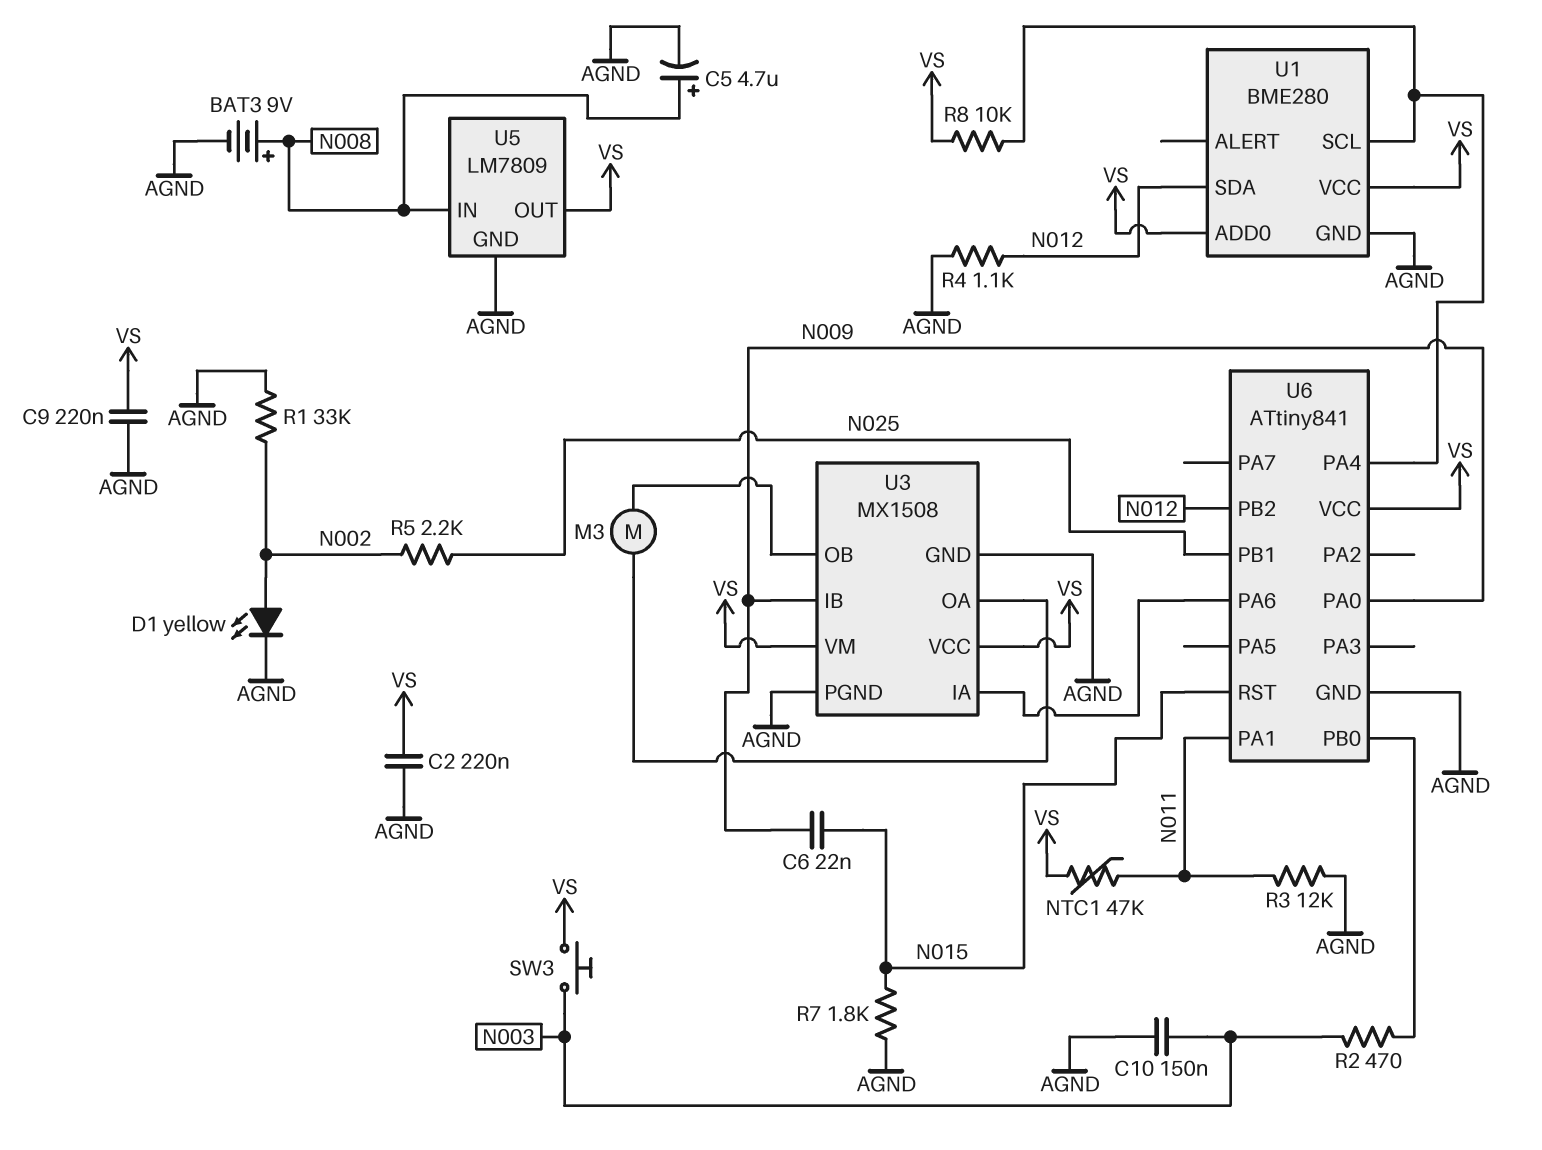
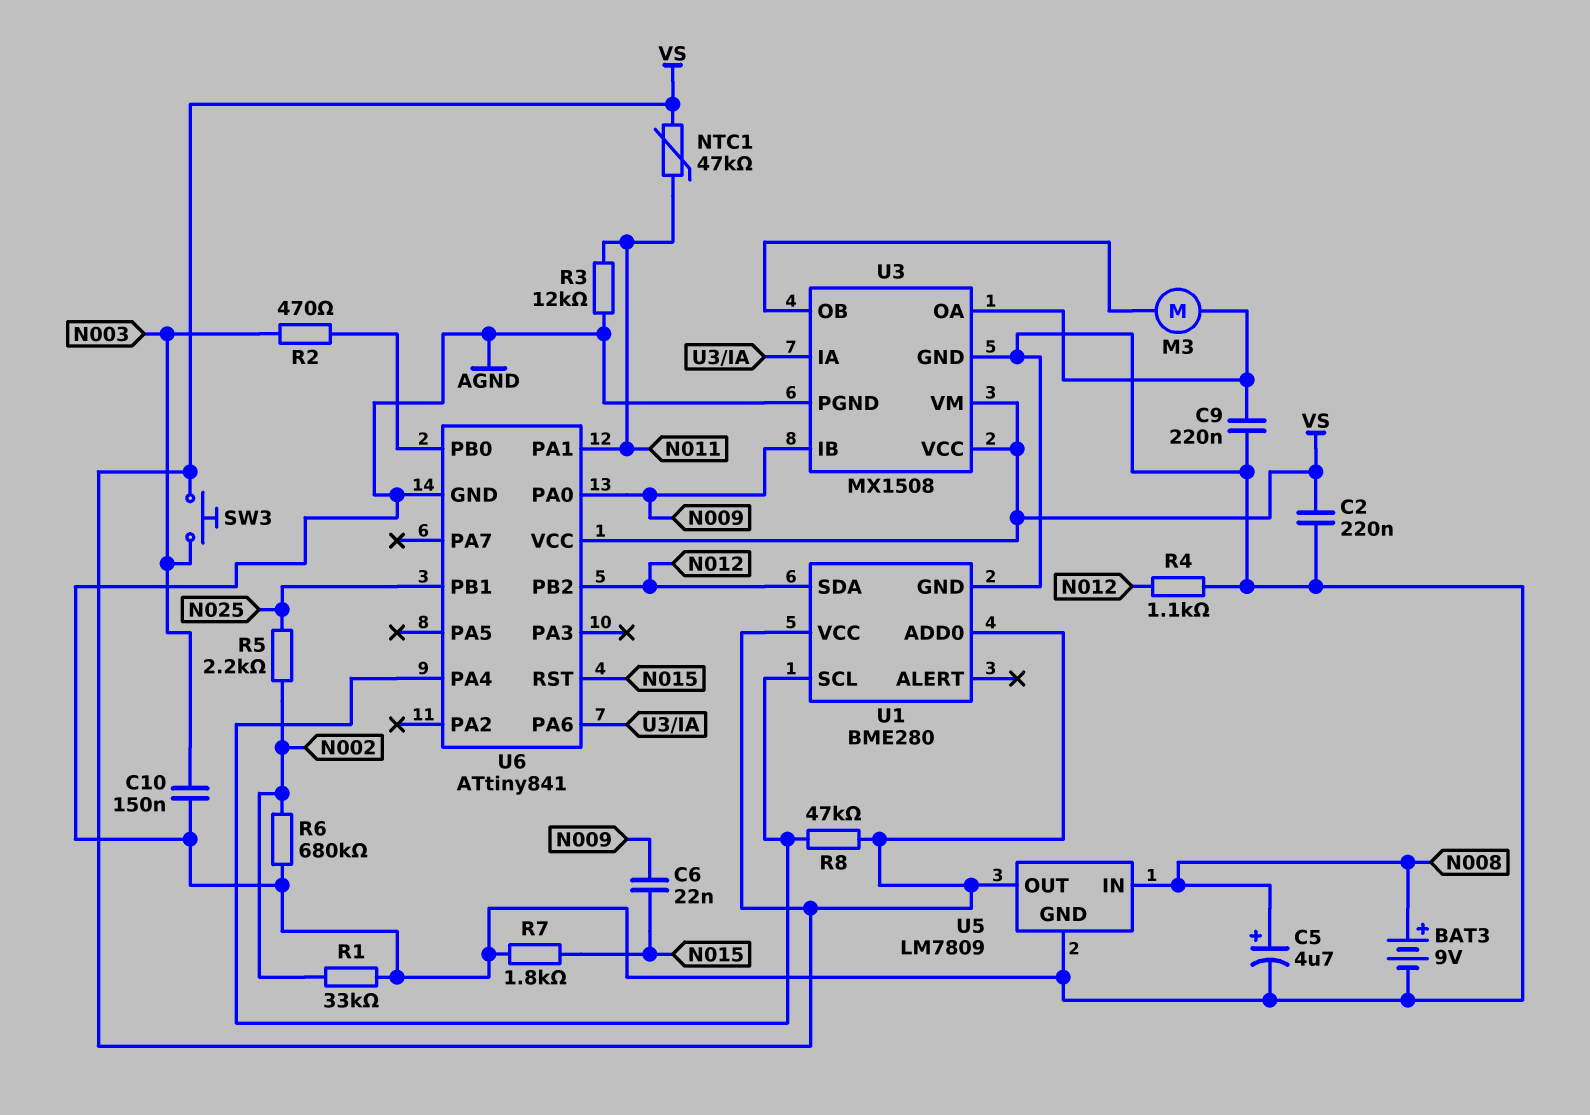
C9: 220nF (AGND, VS) -> 220nF (AGND, U3/OA)
D1: LED yellow (A N002, K AGND) -> none
R6: none -> 680k (AGND, N002)
R8: 10k (U1/SCL, VS) -> 47k (U1/SCL, VS)

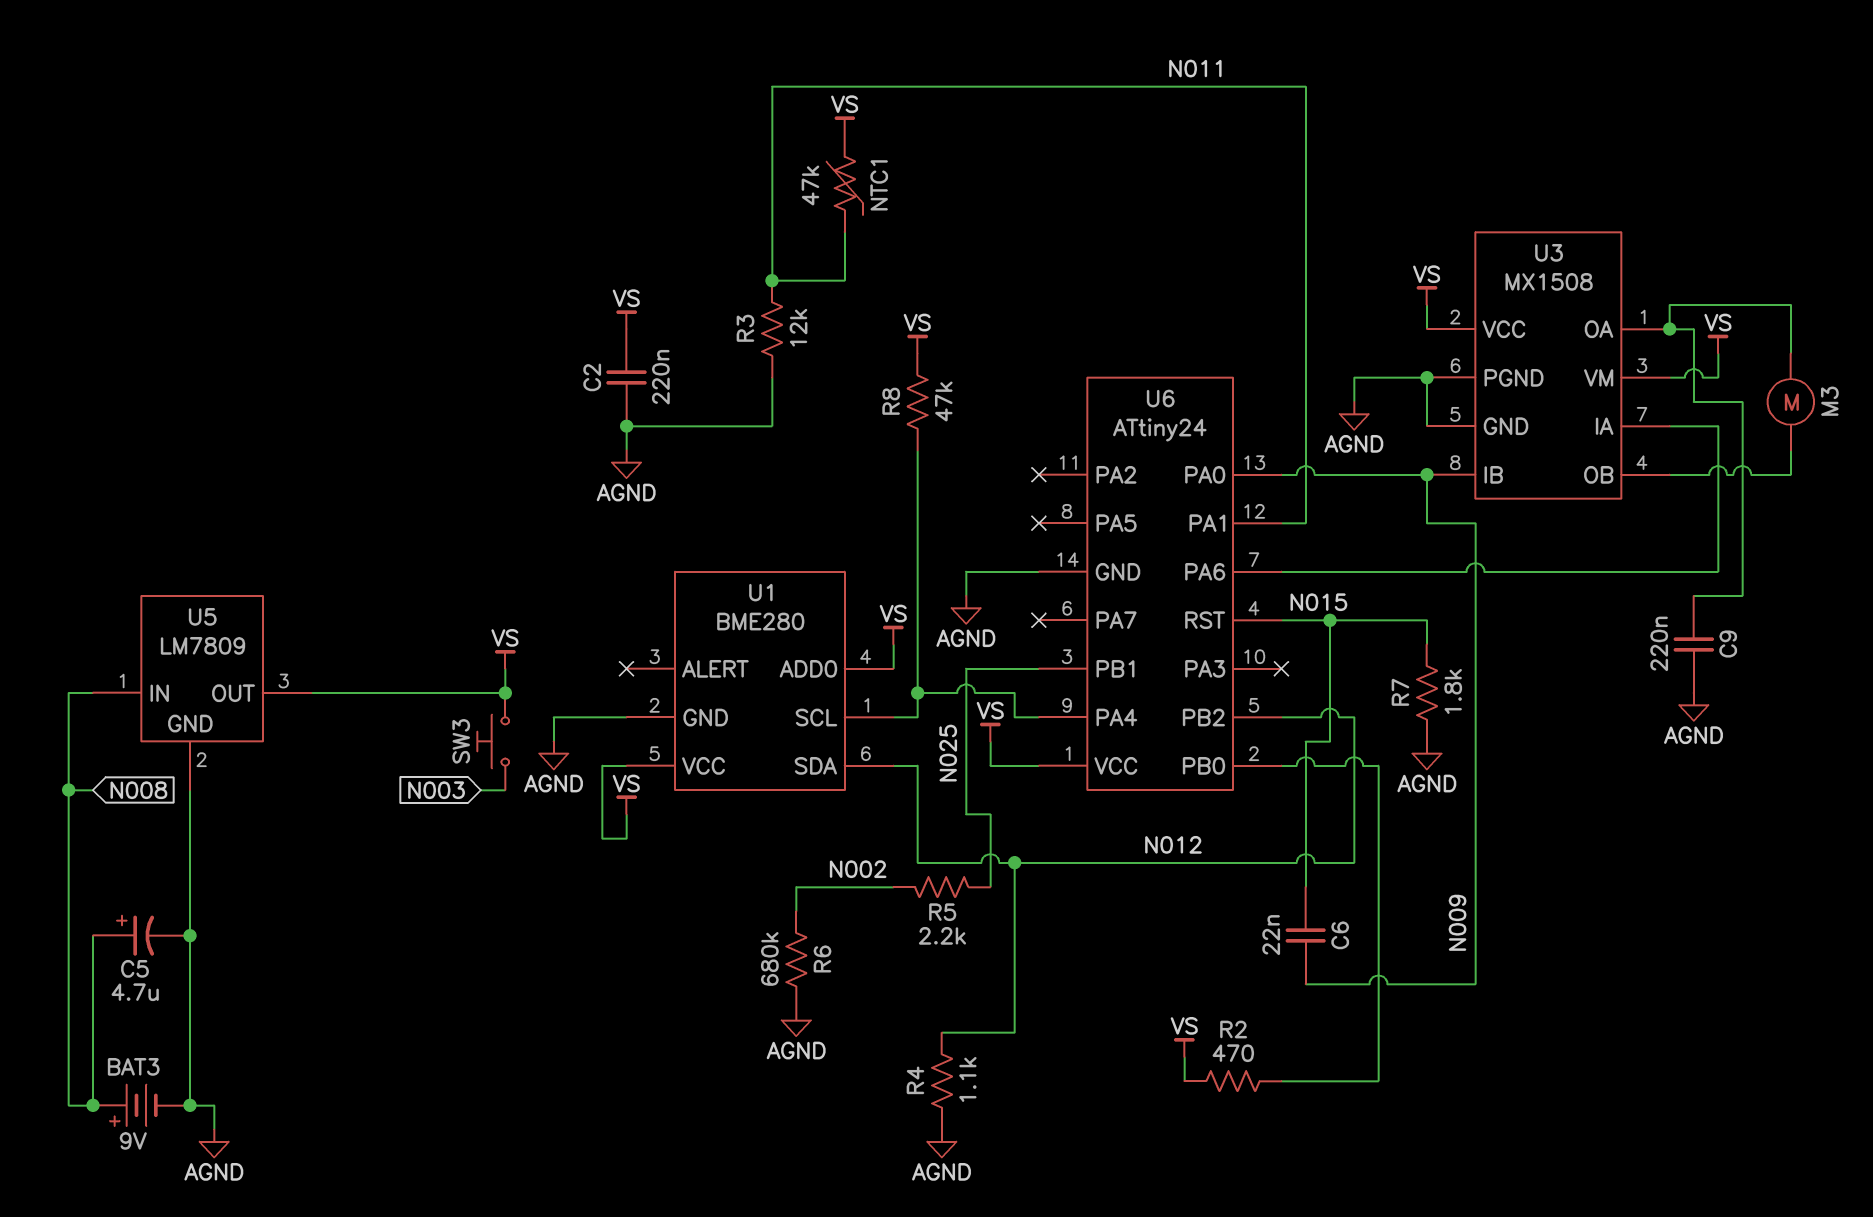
C10: 150nF (AGND, N003) -> none
R1: 33k (AGND, N002) -> none
R2: 470 (N003, U6/PB0) -> 470 (U6/PB0, VS)
U6: ATtiny841 -> ATtiny24

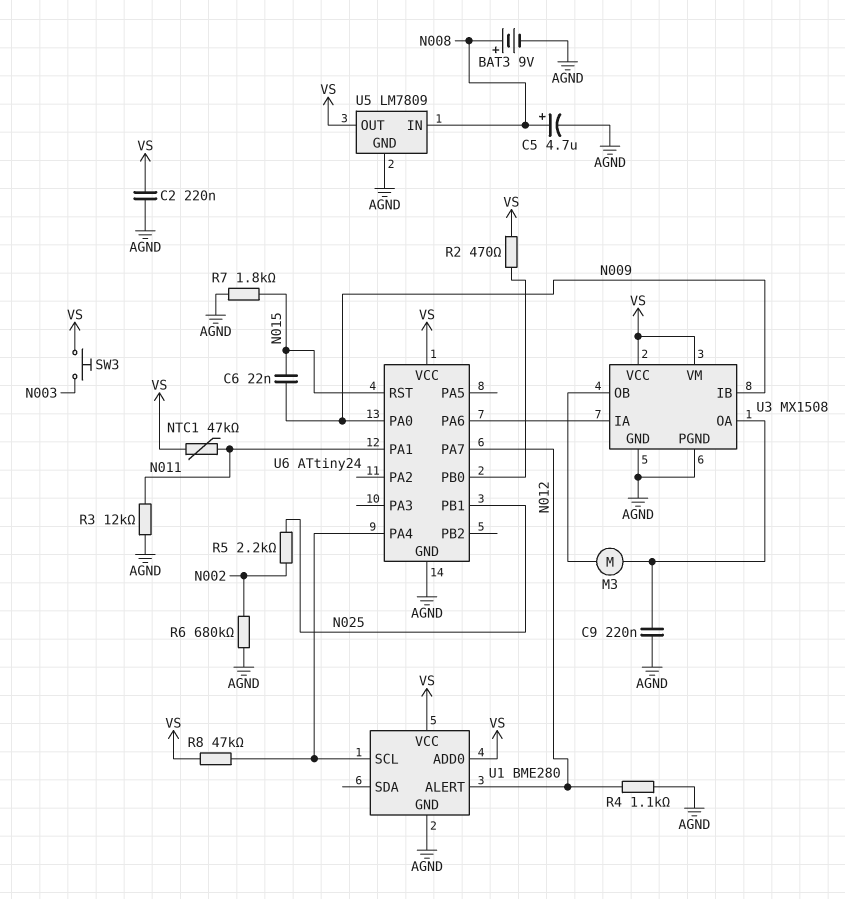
U1 pin ALERT: none -> N012
U1 pin SDA: N012 -> none
U6 pin PA7: none -> N012
U6 pin PB2: N012 -> none

